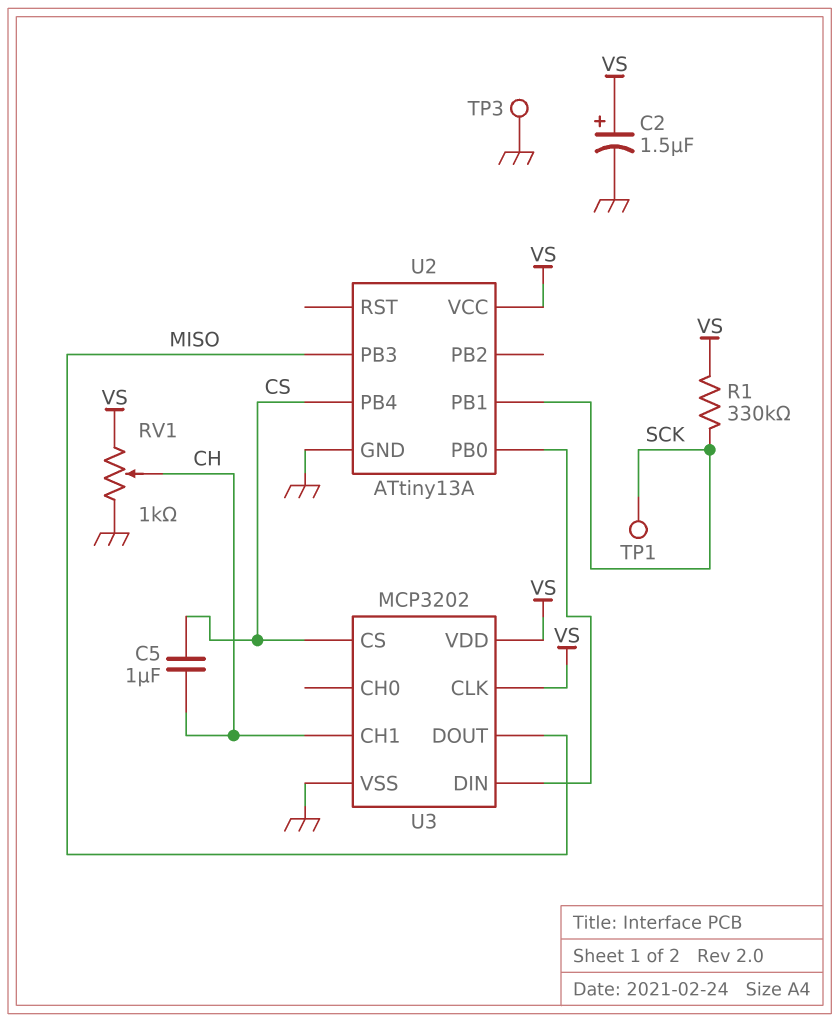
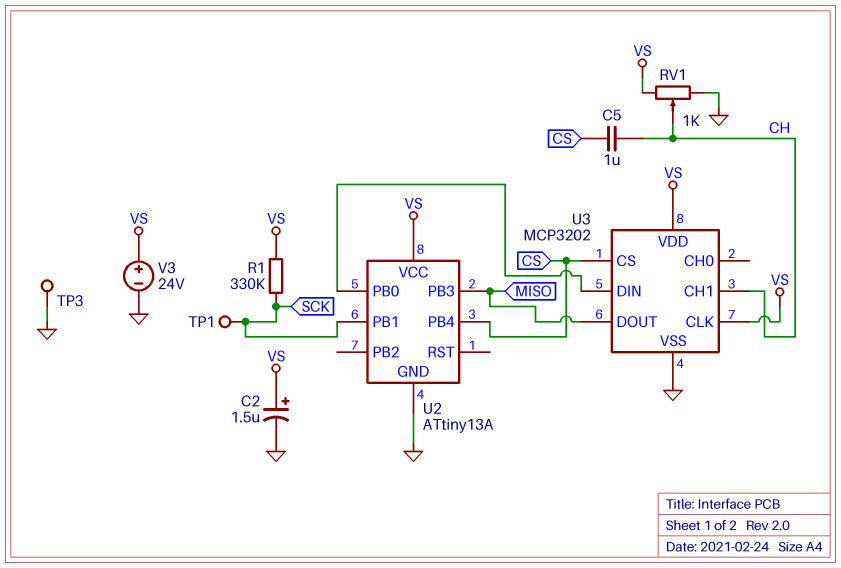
V3: none -> 24V (plus VS, minus GND)

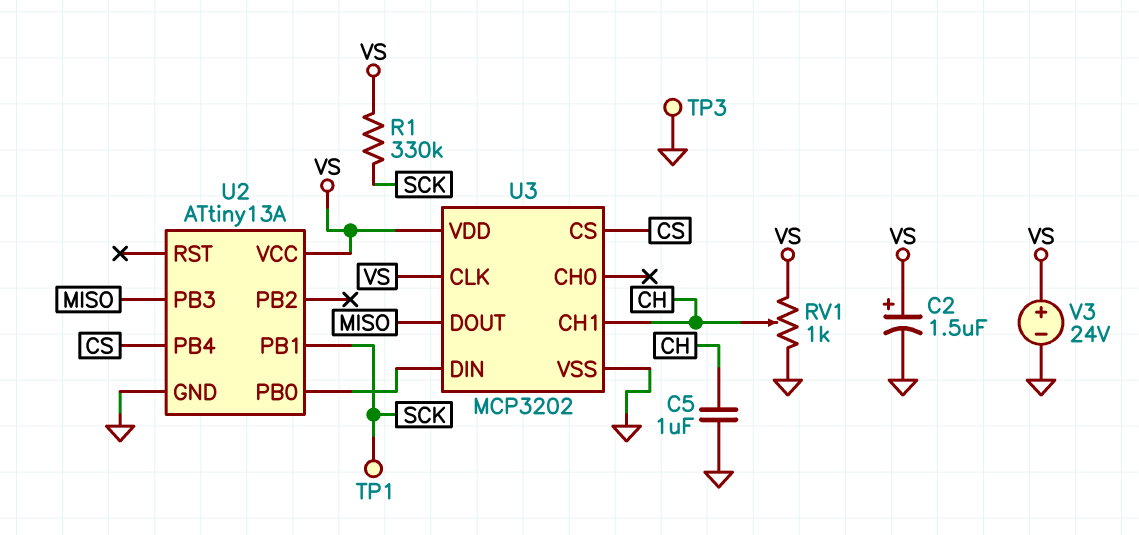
C5: 1uF (CH, CS) -> 1uF (CH, GND)

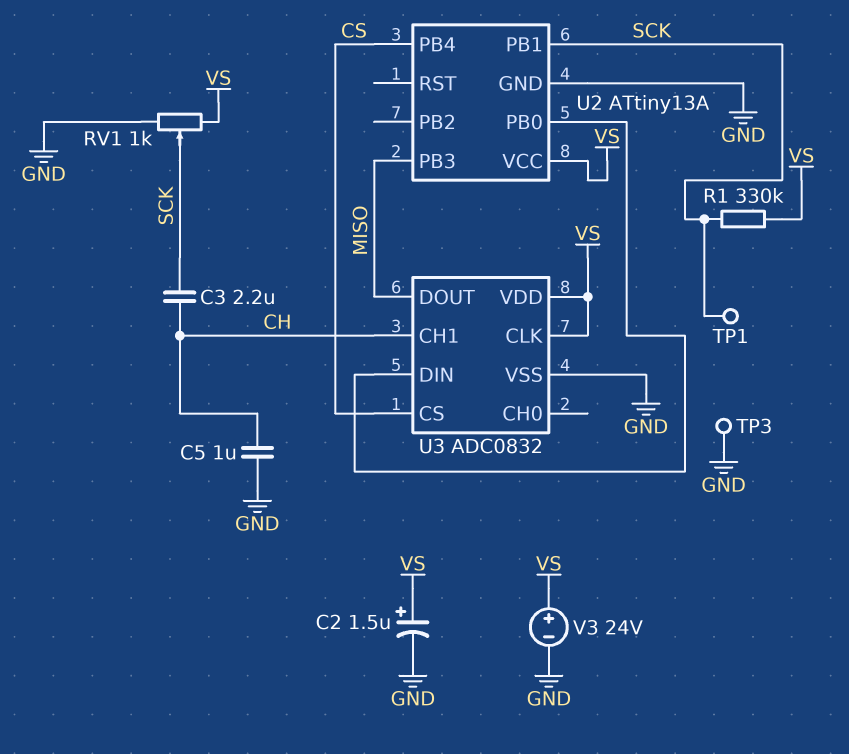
C3: none -> 2.2uF (CH, SCK)
RV1: 1k (GND, VS, wiper CH) -> 1k (GND, VS, wiper SCK)
U3: MCP3202 -> ADC0832

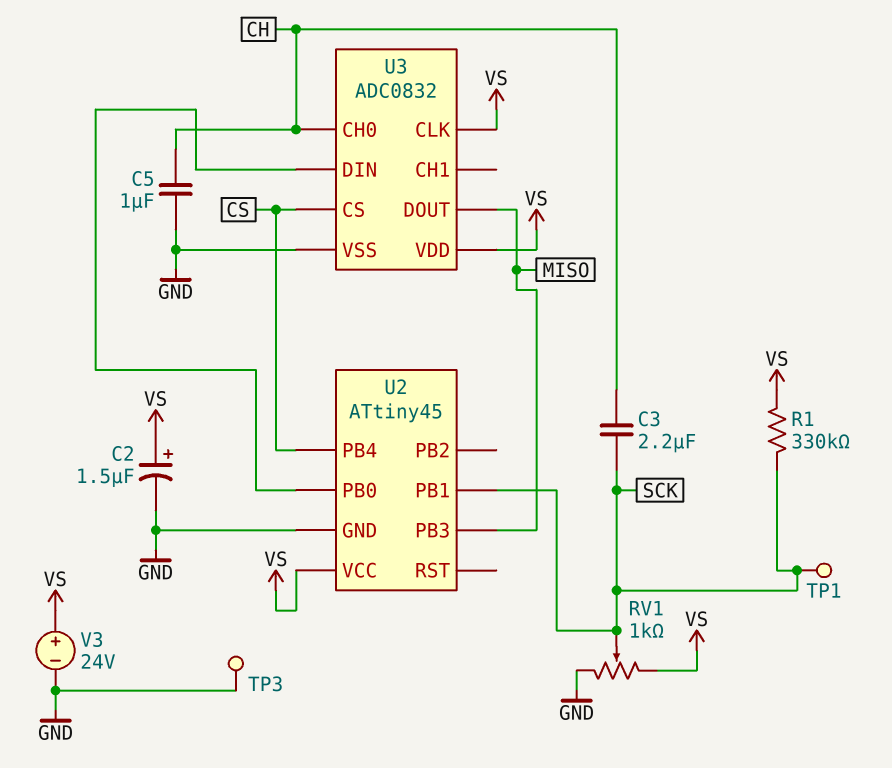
U2: ATtiny13A -> ATtiny45
U3 pin CH0: none -> CH
U3 pin CH1: CH -> none

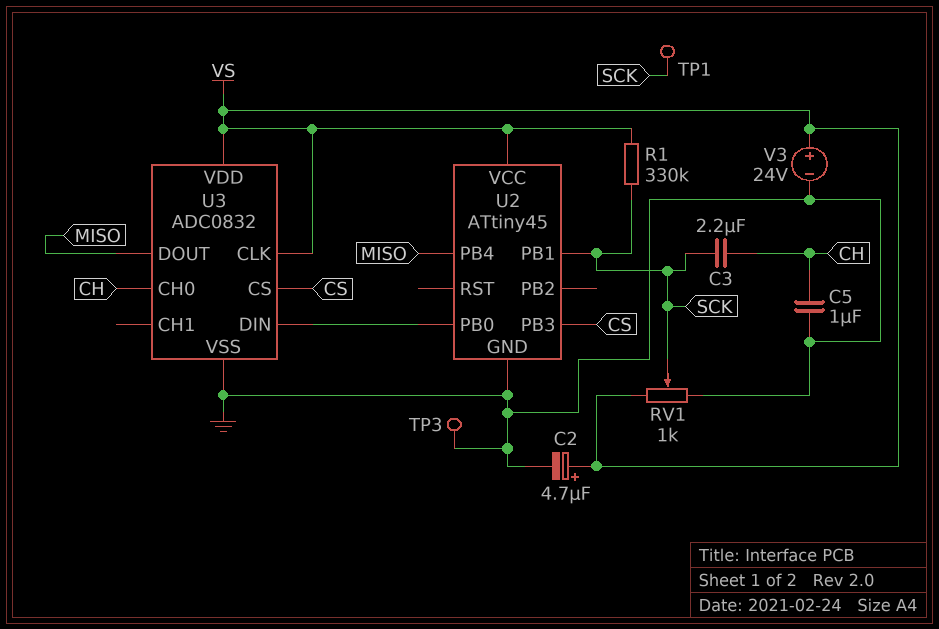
C2: 1.5uF (plus VS, minus GND) -> 4.7uF (plus VS, minus GND)
U2 pin PB3: MISO -> CS
U2 pin PB4: CS -> MISO

